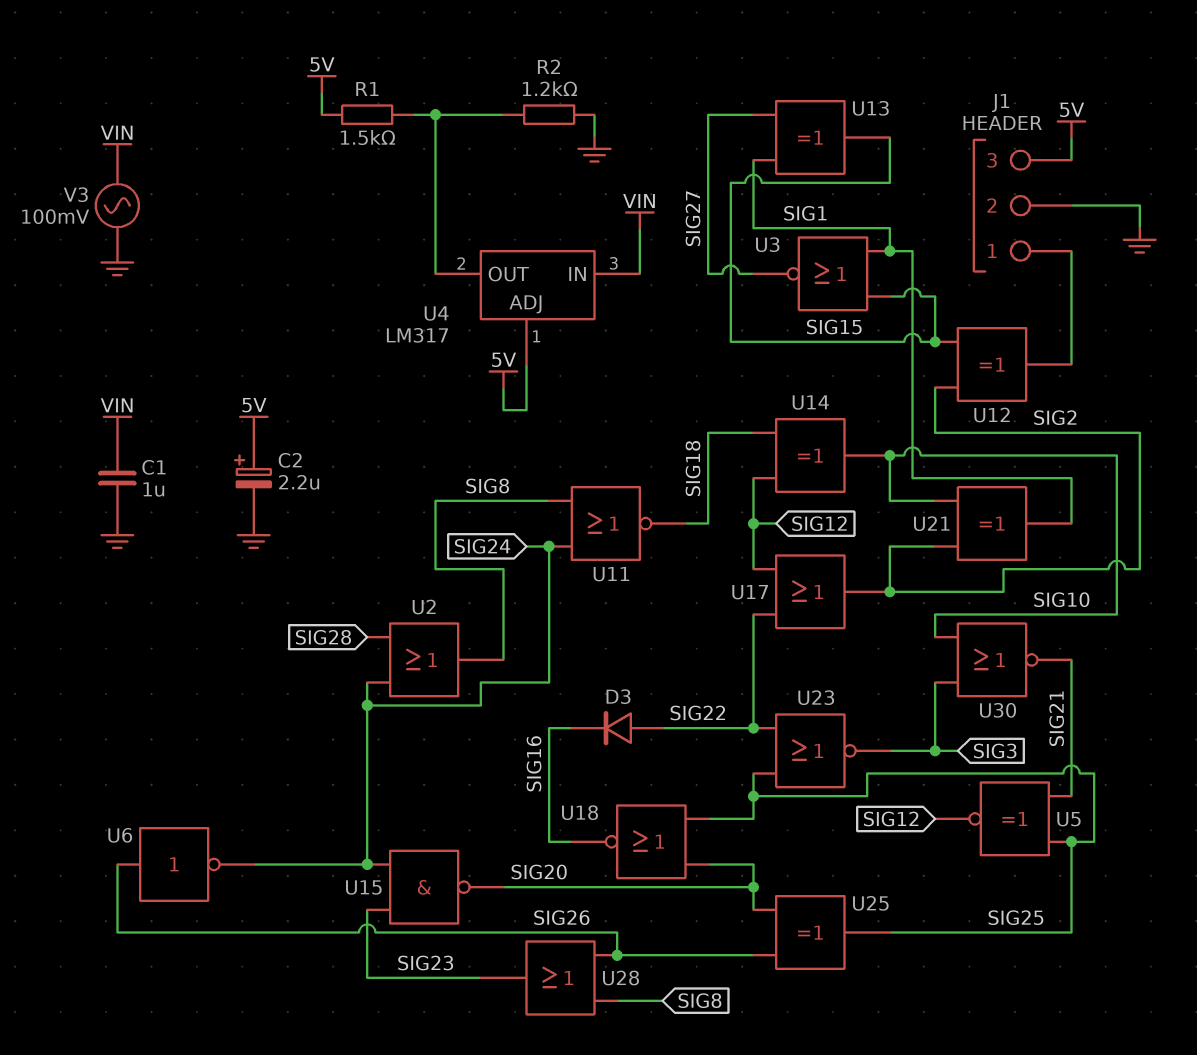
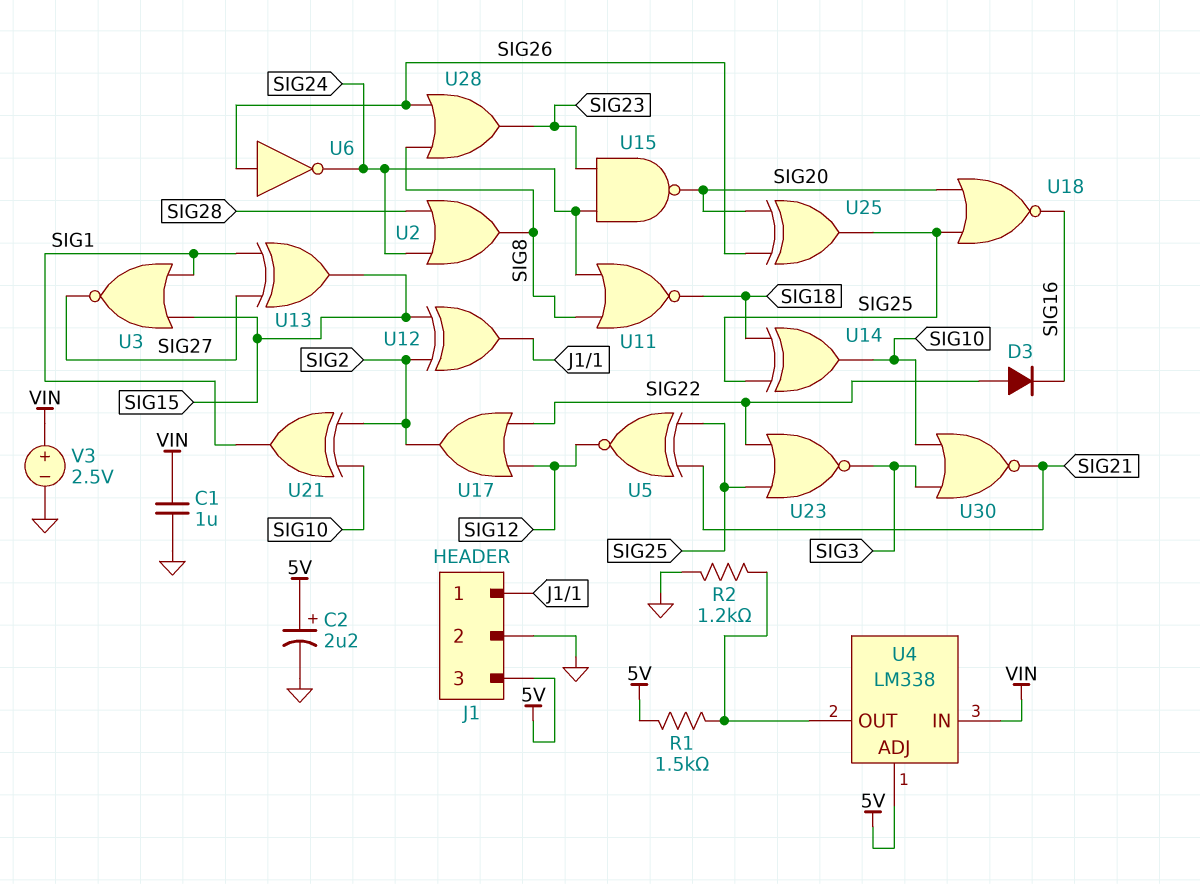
U4: LM317 -> LM338
U14: XOR (in SIG12, in SIG18, out SIG10) -> XOR (in SIG18, in SIG25, out SIG10)
V3: AC 100mV (GND, VIN) -> 2.5V (plus VIN, minus GND)

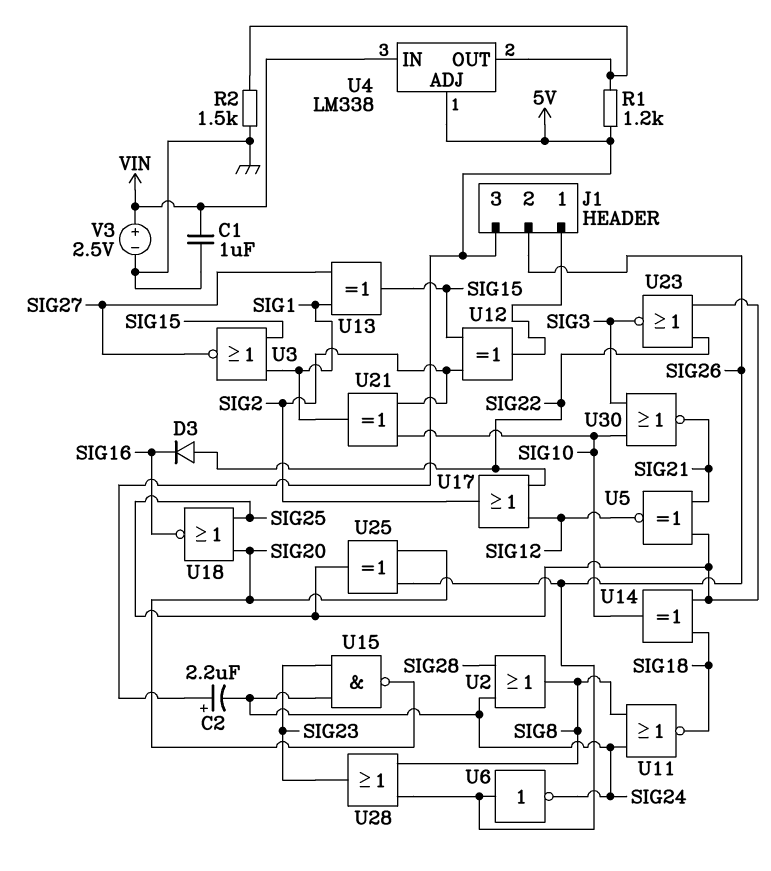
C2: 2.2uF (plus 5V, minus GND) -> 2.2uF (plus 5V, minus SIG24)
J1 pin 2: GND -> SIG26
R1: 1.5k (5V, U4/OUT) -> 1.2k (5V, U4/OUT)
R2: 1.2k (GND, U4/OUT) -> 1.5k (GND, U4/OUT)

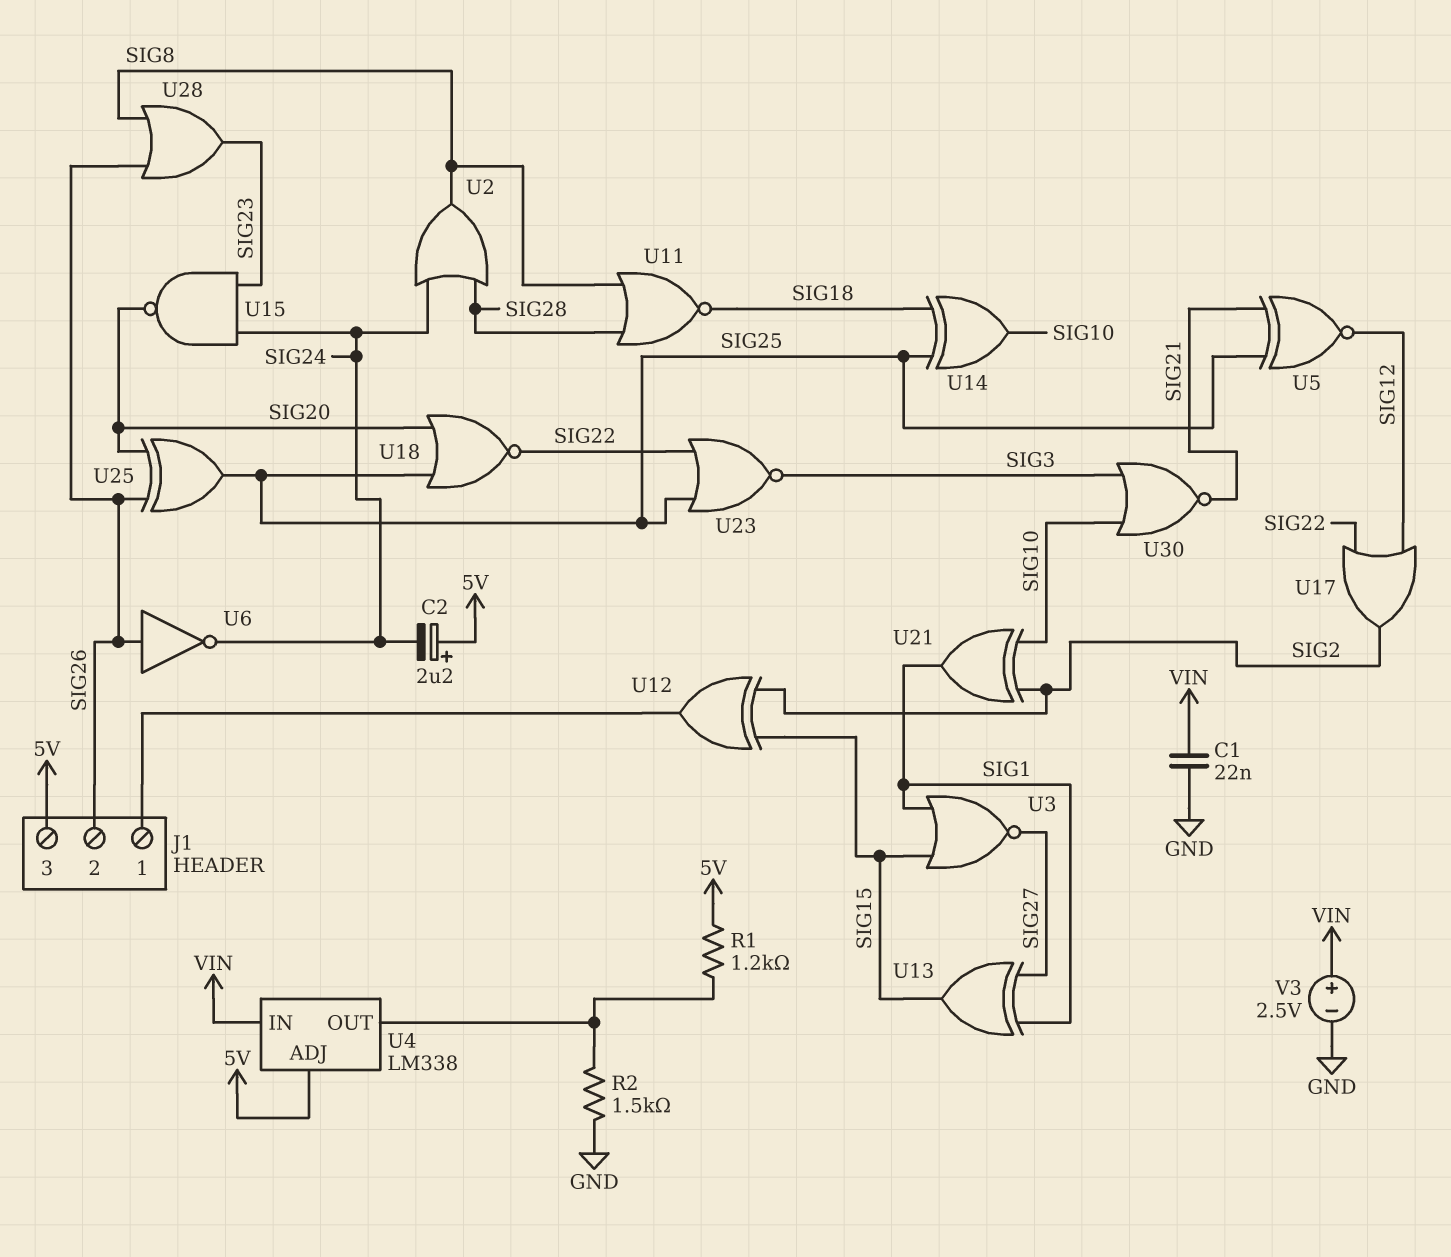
C1: 1uF (GND, VIN) -> 22nF (GND, VIN)
D3: diode (A SIG22, K SIG16) -> none
U11: NOR (in SIG8, in SIG24, out SIG18) -> NOR (in SIG8, in SIG28, out SIG18)
U18: NOR (in SIG20, in SIG25, out SIG16) -> NOR (in SIG20, in SIG25, out SIG22)

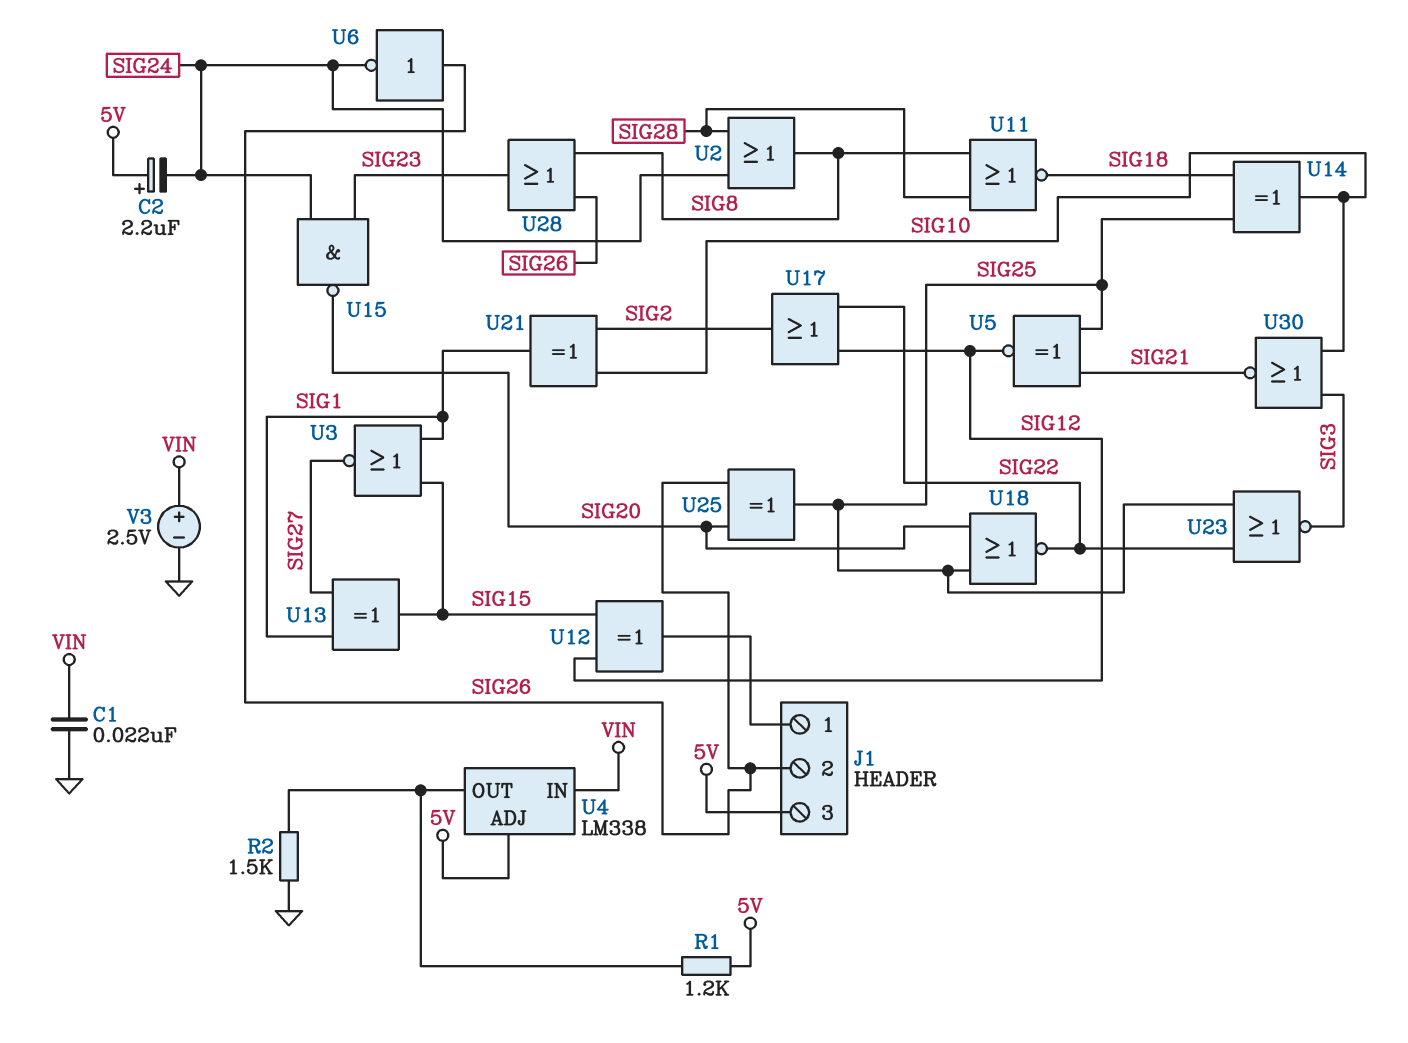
U12: XOR (in SIG2, in SIG15, out J1/1) -> XOR (in SIG12, in SIG15, out J1/1)

